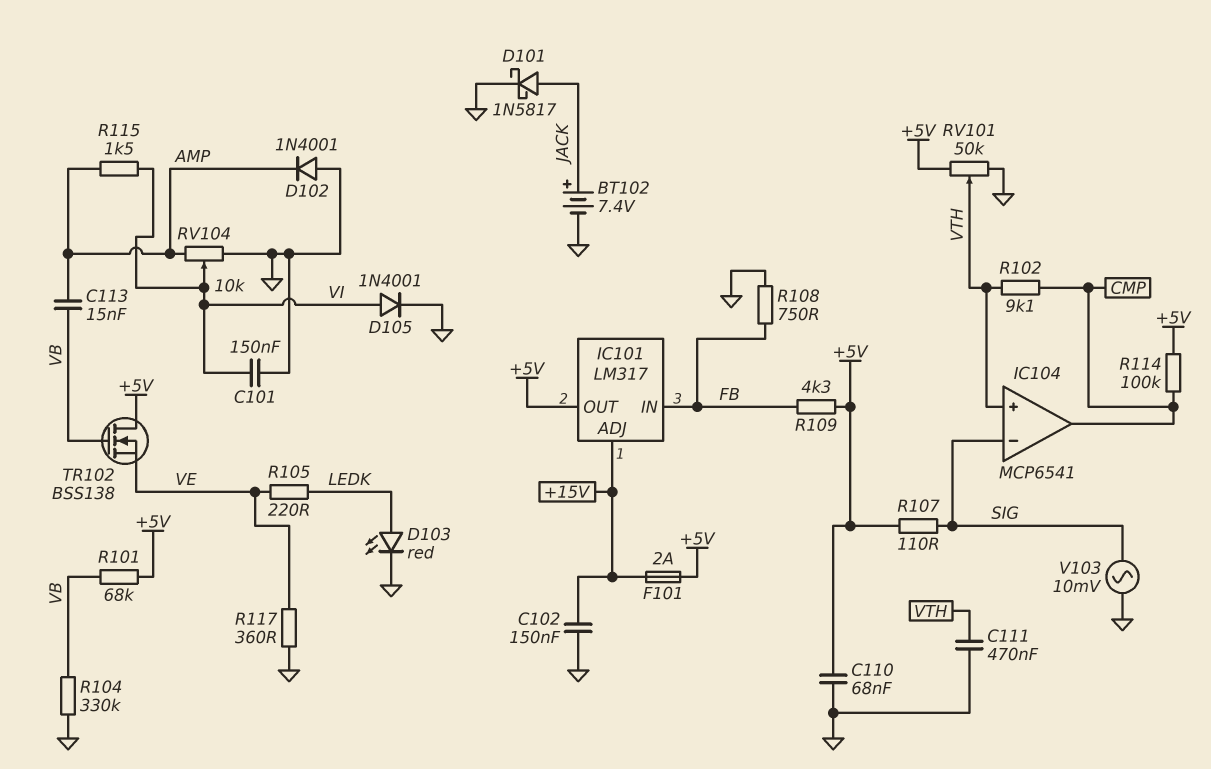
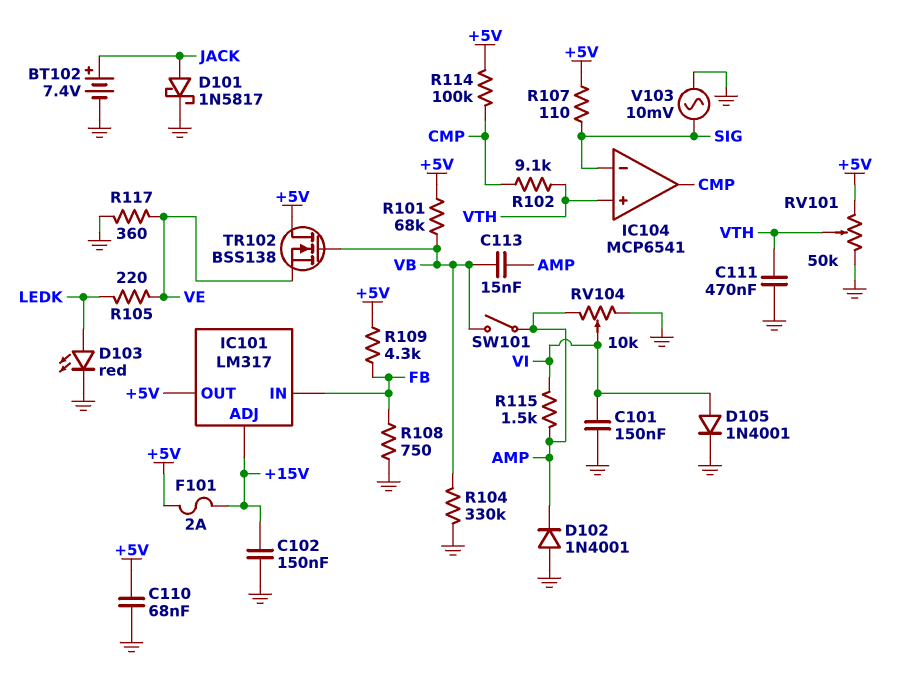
SW101: none -> switch (AMP, VB)

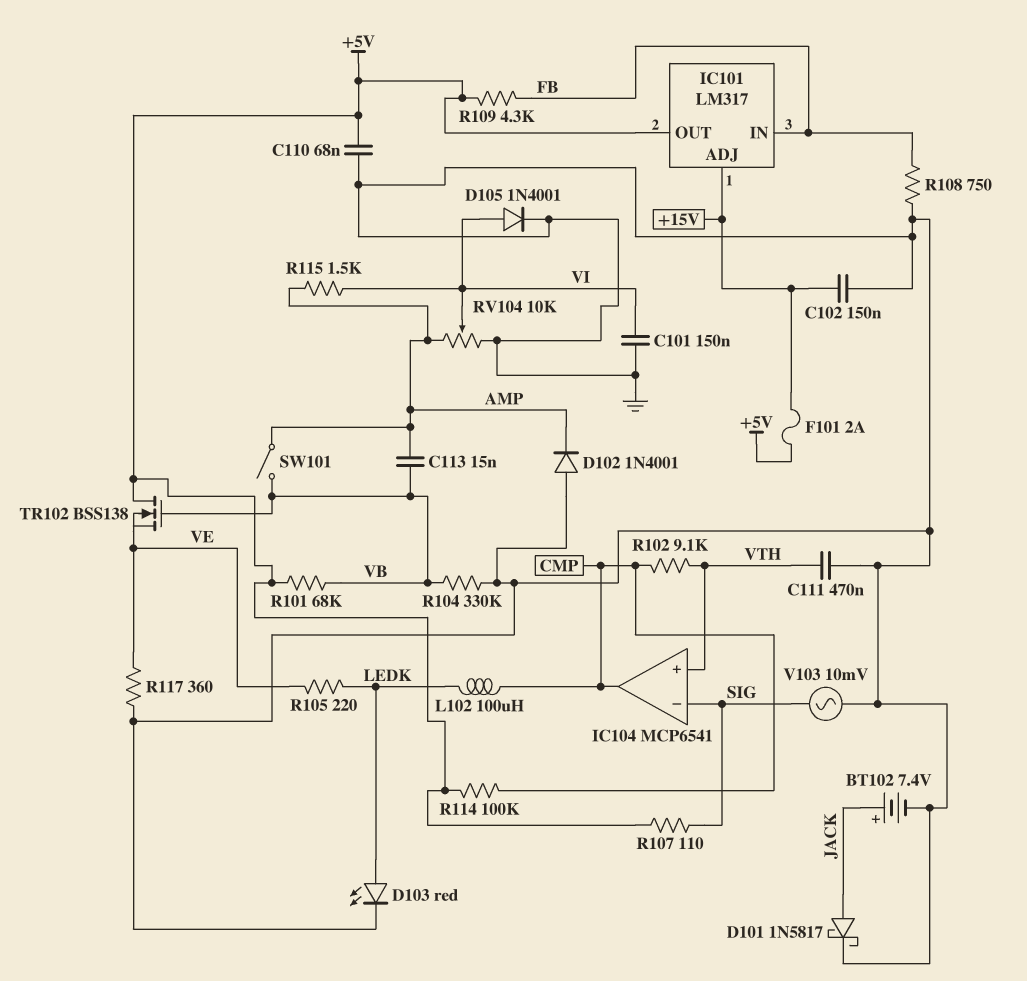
L102: none -> 100uH (CMP, LEDK)
RV101: 50k (+5V, GND, wiper VTH) -> none

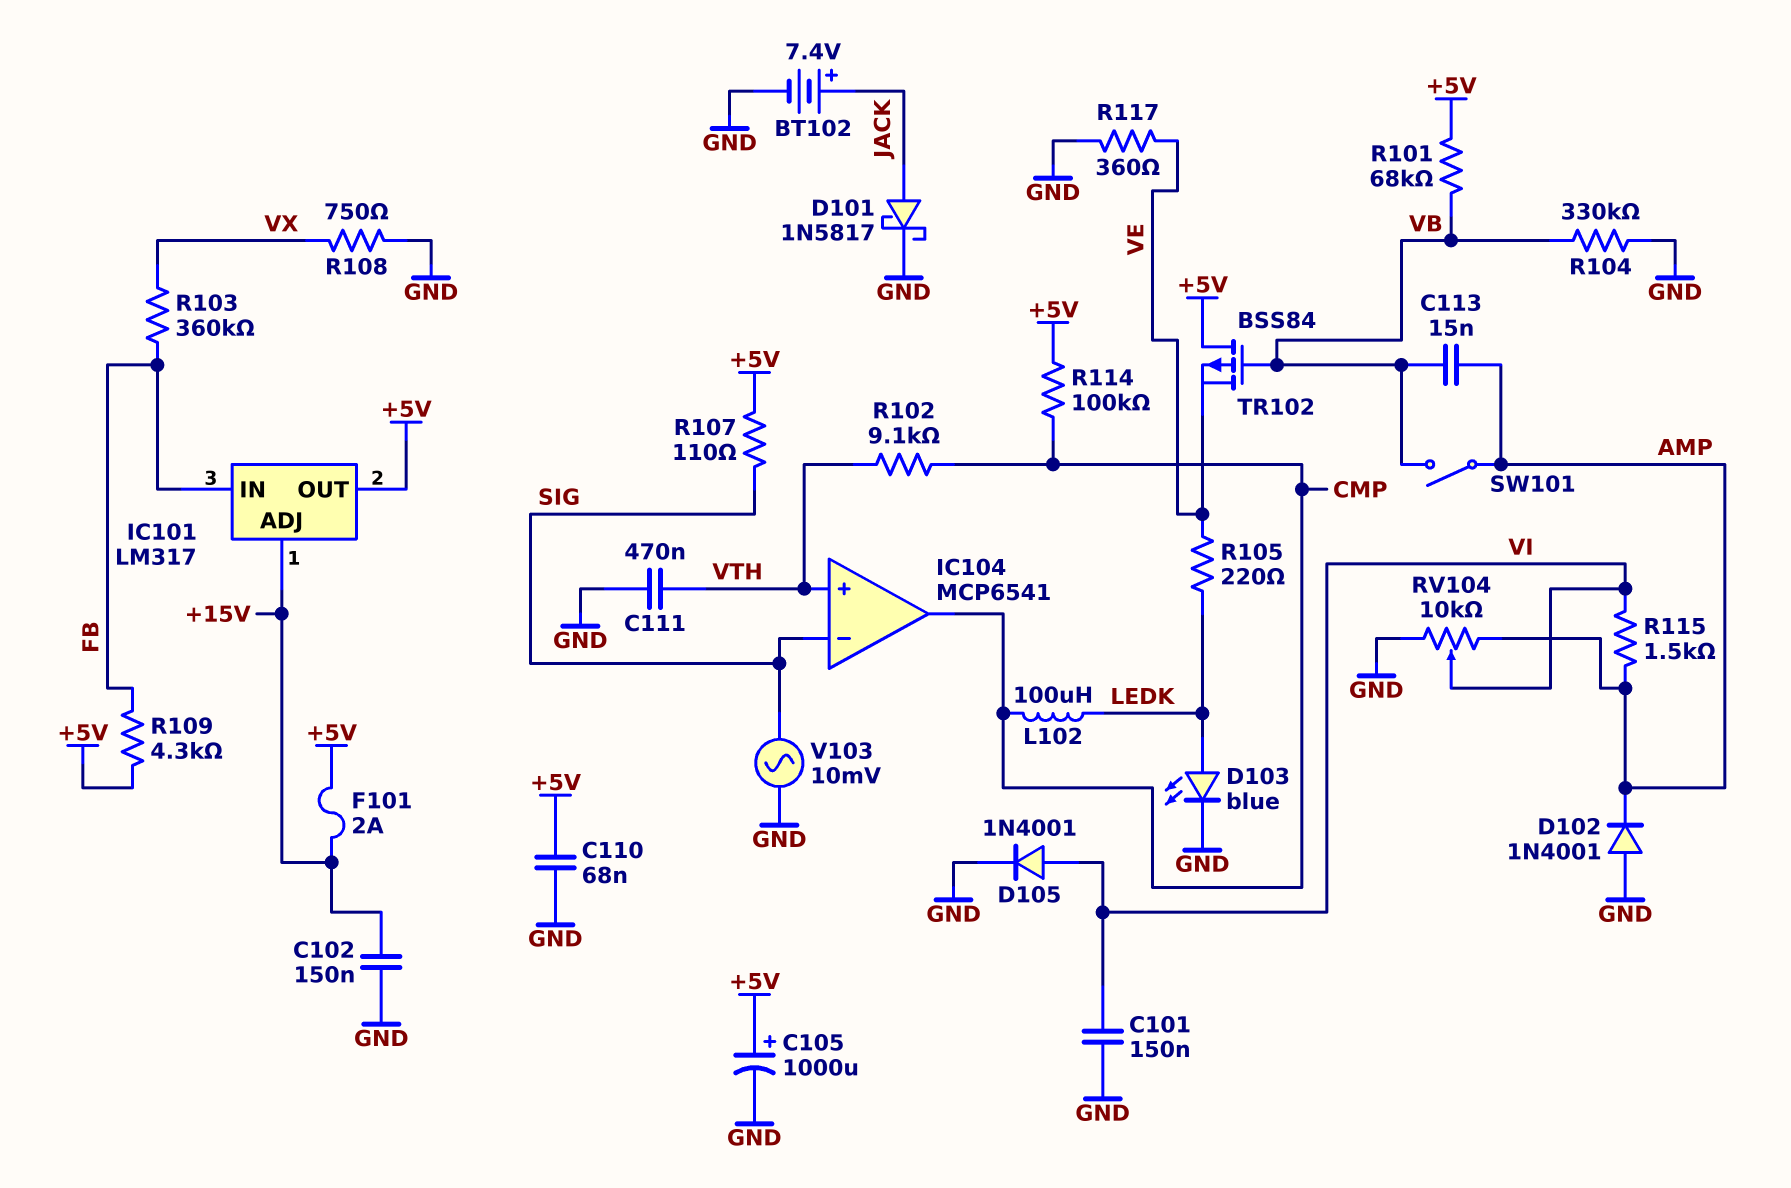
C105: none -> 1000uF (plus +5V, minus GND)
D103: LED red (A LEDK, K GND) -> LED blue (A LEDK, K GND)
R103: none -> 360k (FB, VX)
R108: 750 (FB, GND) -> 750 (GND, VX)
TR102: NMOS BSS138 (G VB, D +5V, S VE) -> PMOS BSS84 (G VB, D +5V, S VE)

